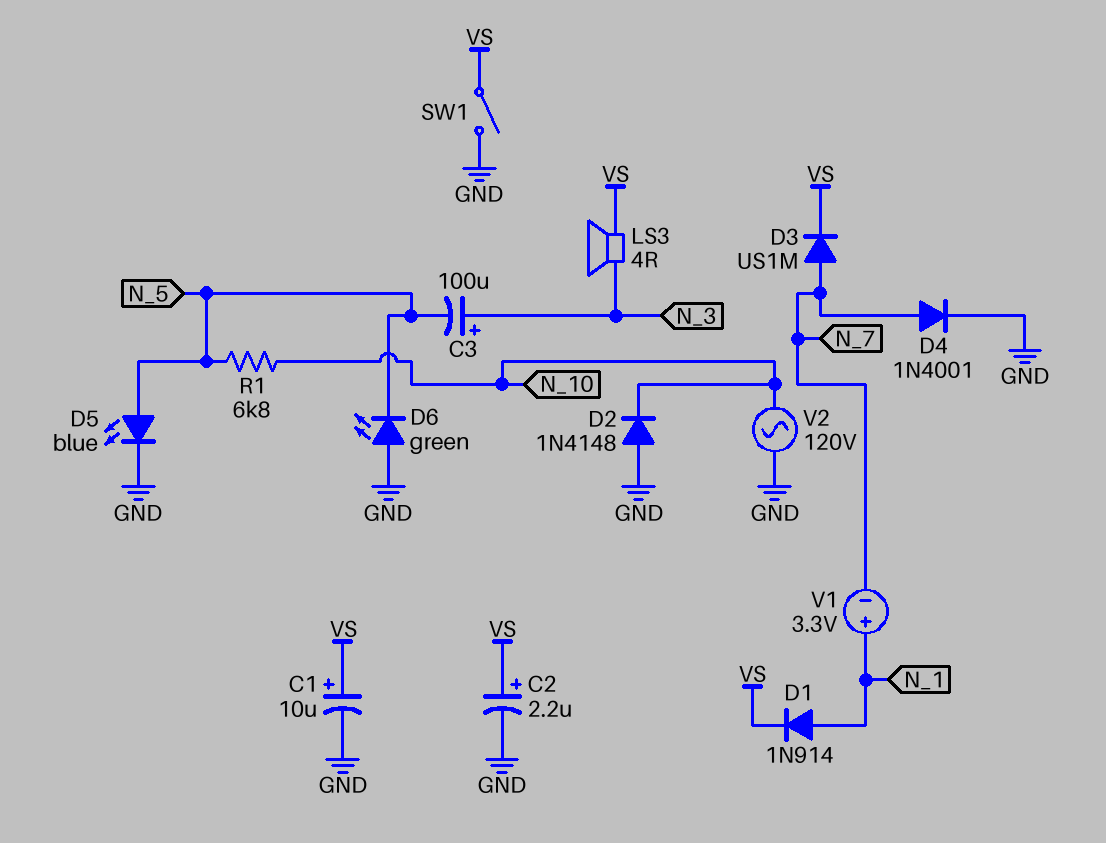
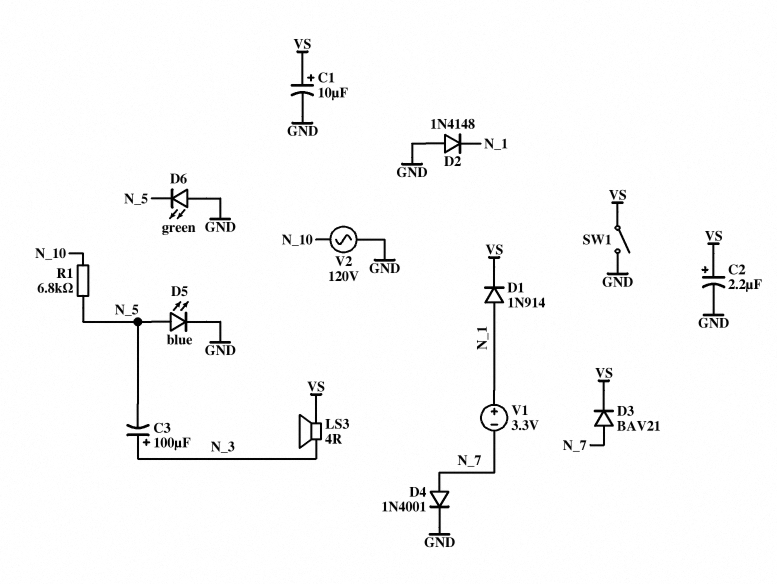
D2: diode 1N4148 (A GND, K N_10) -> diode 1N4148 (A GND, K N_1)
D3: diode US1M (A N_7, K VS) -> diode BAV21 (A N_7, K VS)

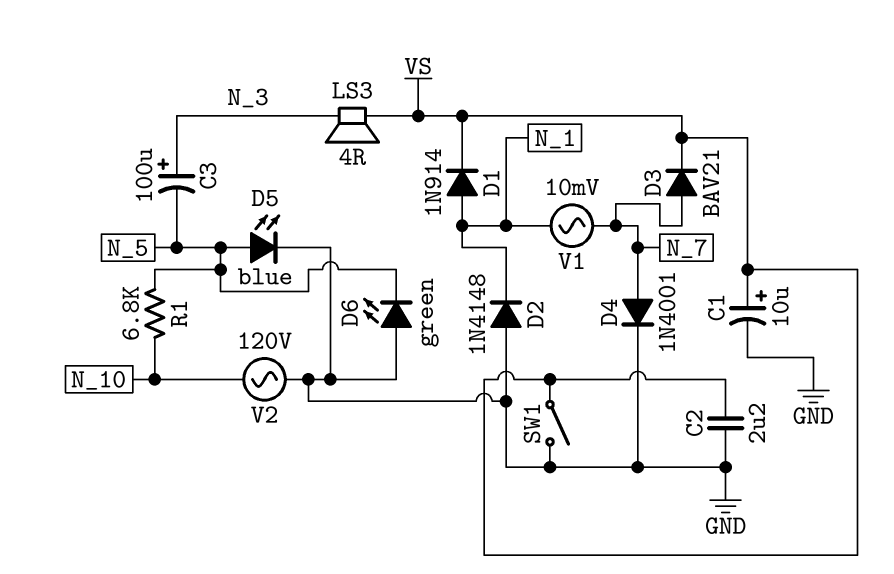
C2: 2.2uF (plus VS, minus GND) -> 2.2uF (GND, VS)
V1: 3.3V (plus N_1, minus N_7) -> AC 10mV (N_1, N_7)

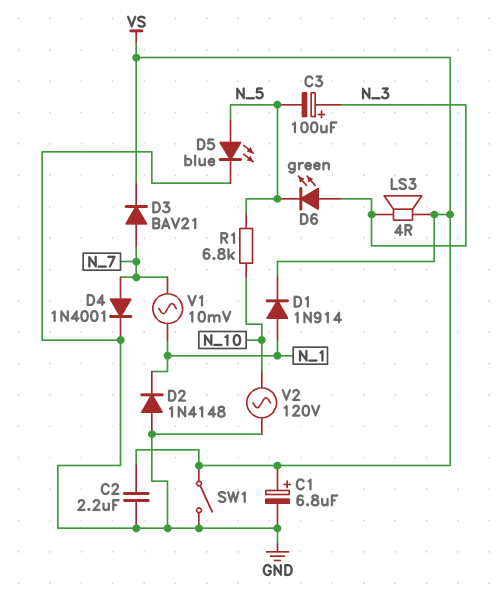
C1: 10uF (plus VS, minus GND) -> 6.8uF (plus VS, minus GND)
D6: LED green (A GND, K N_5) -> LED green (A N_3, K N_5)

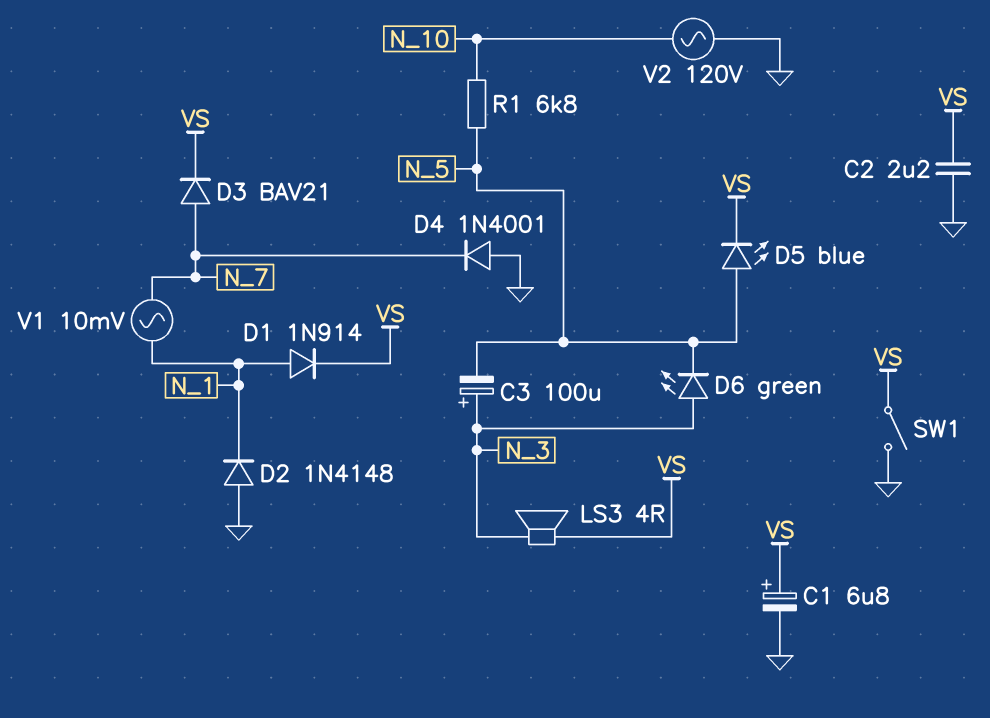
D4: diode 1N4001 (A N_7, K GND) -> diode 1N4001 (A GND, K N_7)
D5: LED blue (A N_5, K GND) -> LED blue (A N_5, K VS)

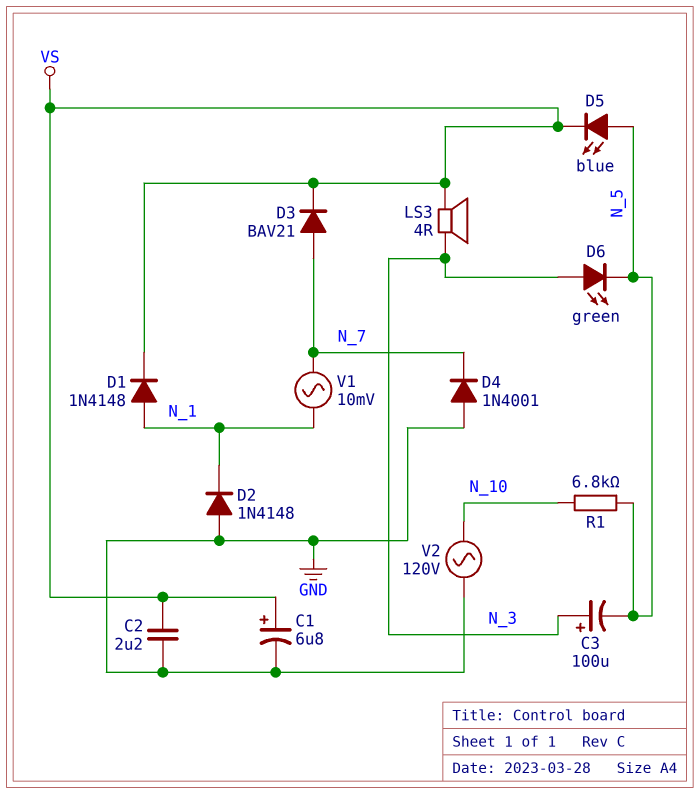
D1: diode 1N914 (A N_1, K VS) -> diode 1N4148 (A N_1, K VS)
SW1: switch (GND, VS) -> none

